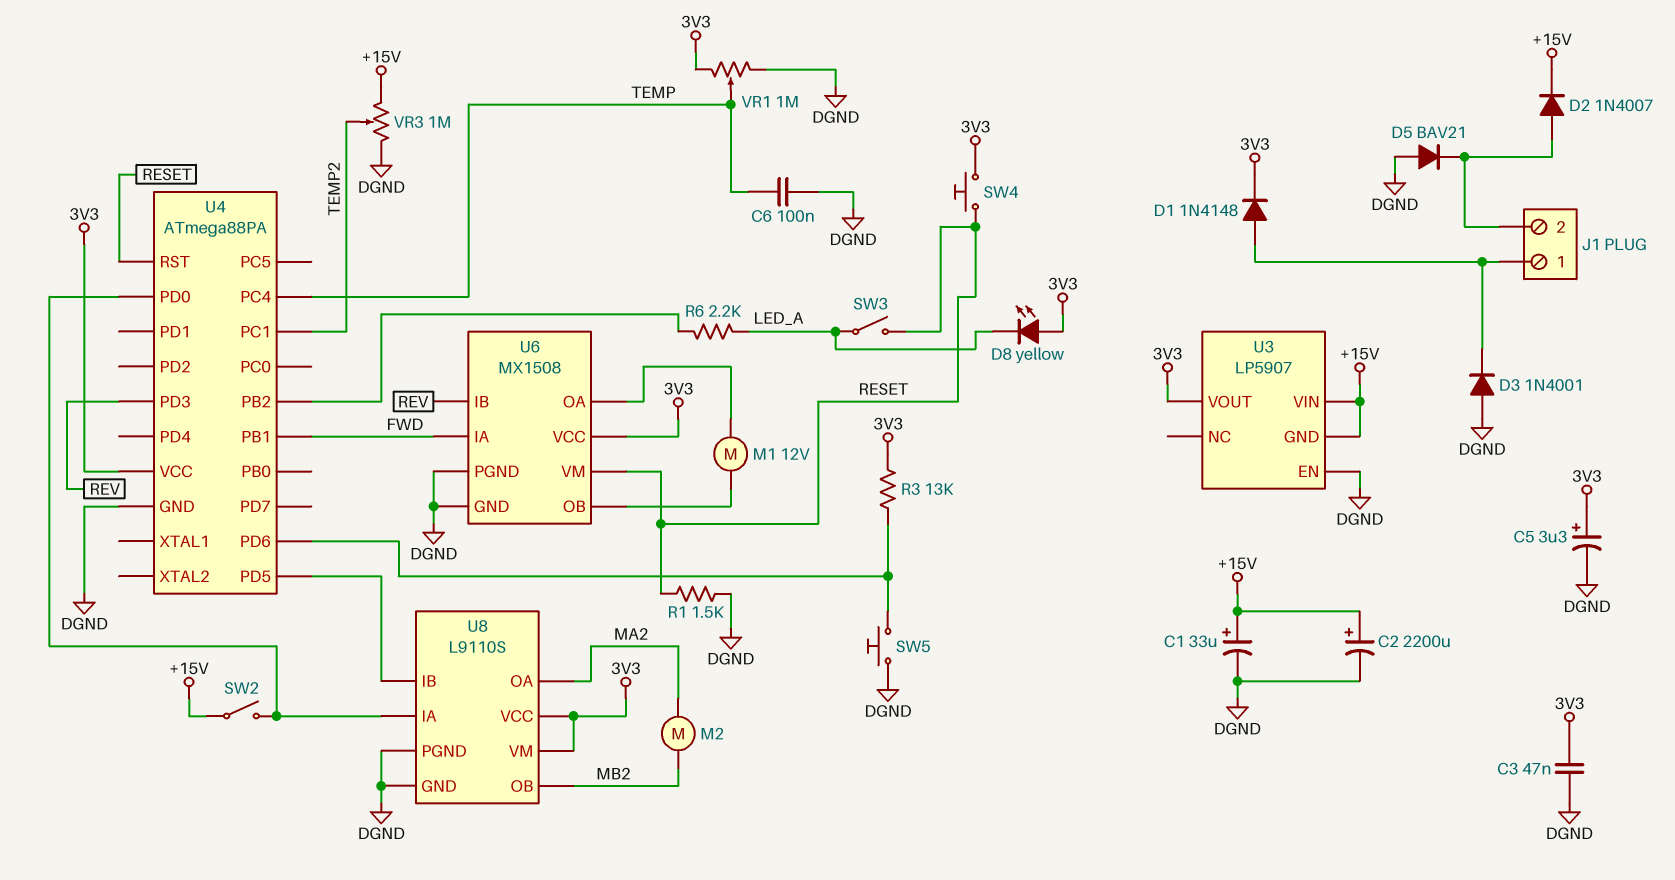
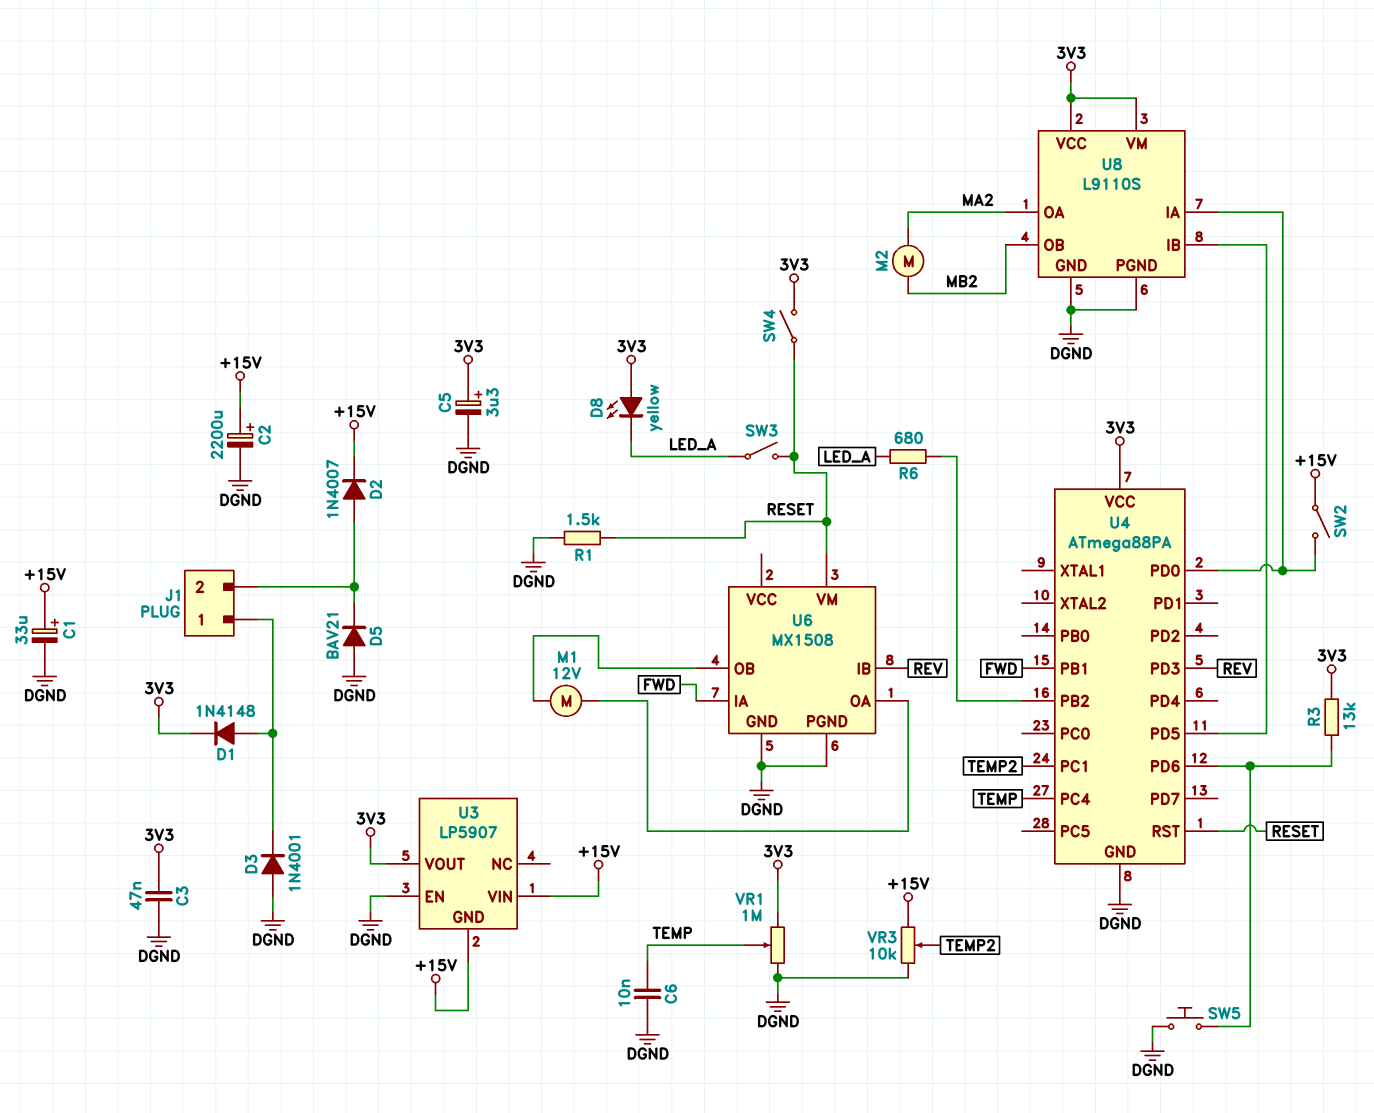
C6: 100nF (DGND, TEMP) -> 10nF (DGND, TEMP)
R6: 2.2k (LED_A, U4/PB2) -> 680 (LED_A, U4/PB2)
SW4: button (3V3, RESET) -> switch (3V3, RESET)
U6 pin VCC: 3V3 -> none
VR3: 1M (+15V, DGND, wiper TEMP2) -> 10k (+15V, DGND, wiper TEMP2)

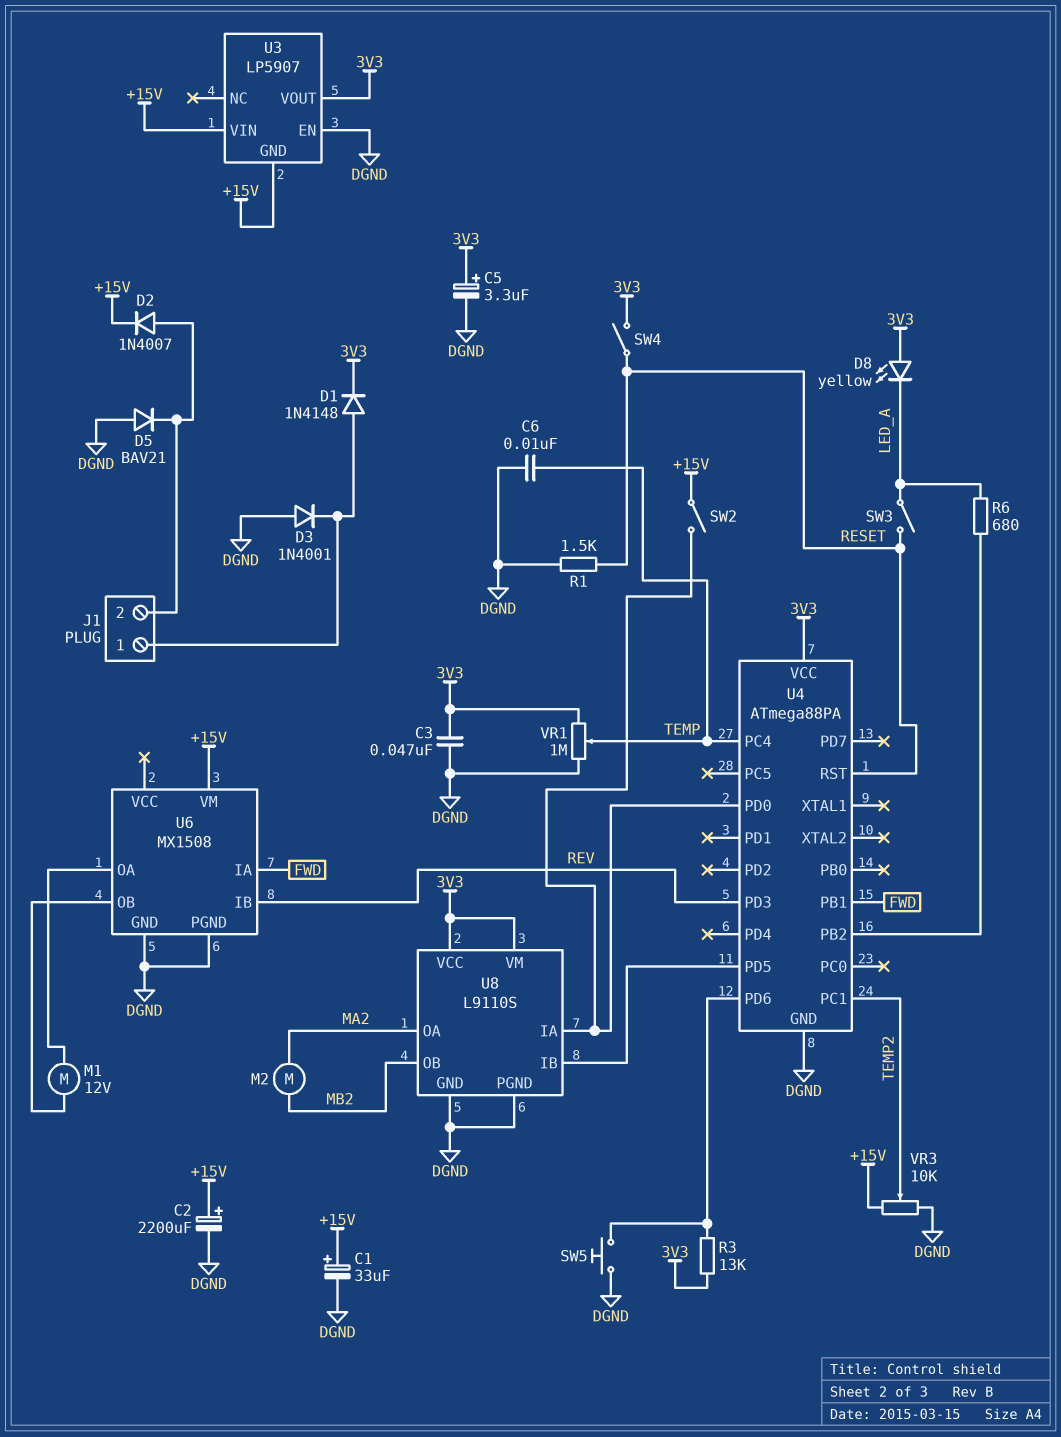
U6 pin VM: RESET -> +15V

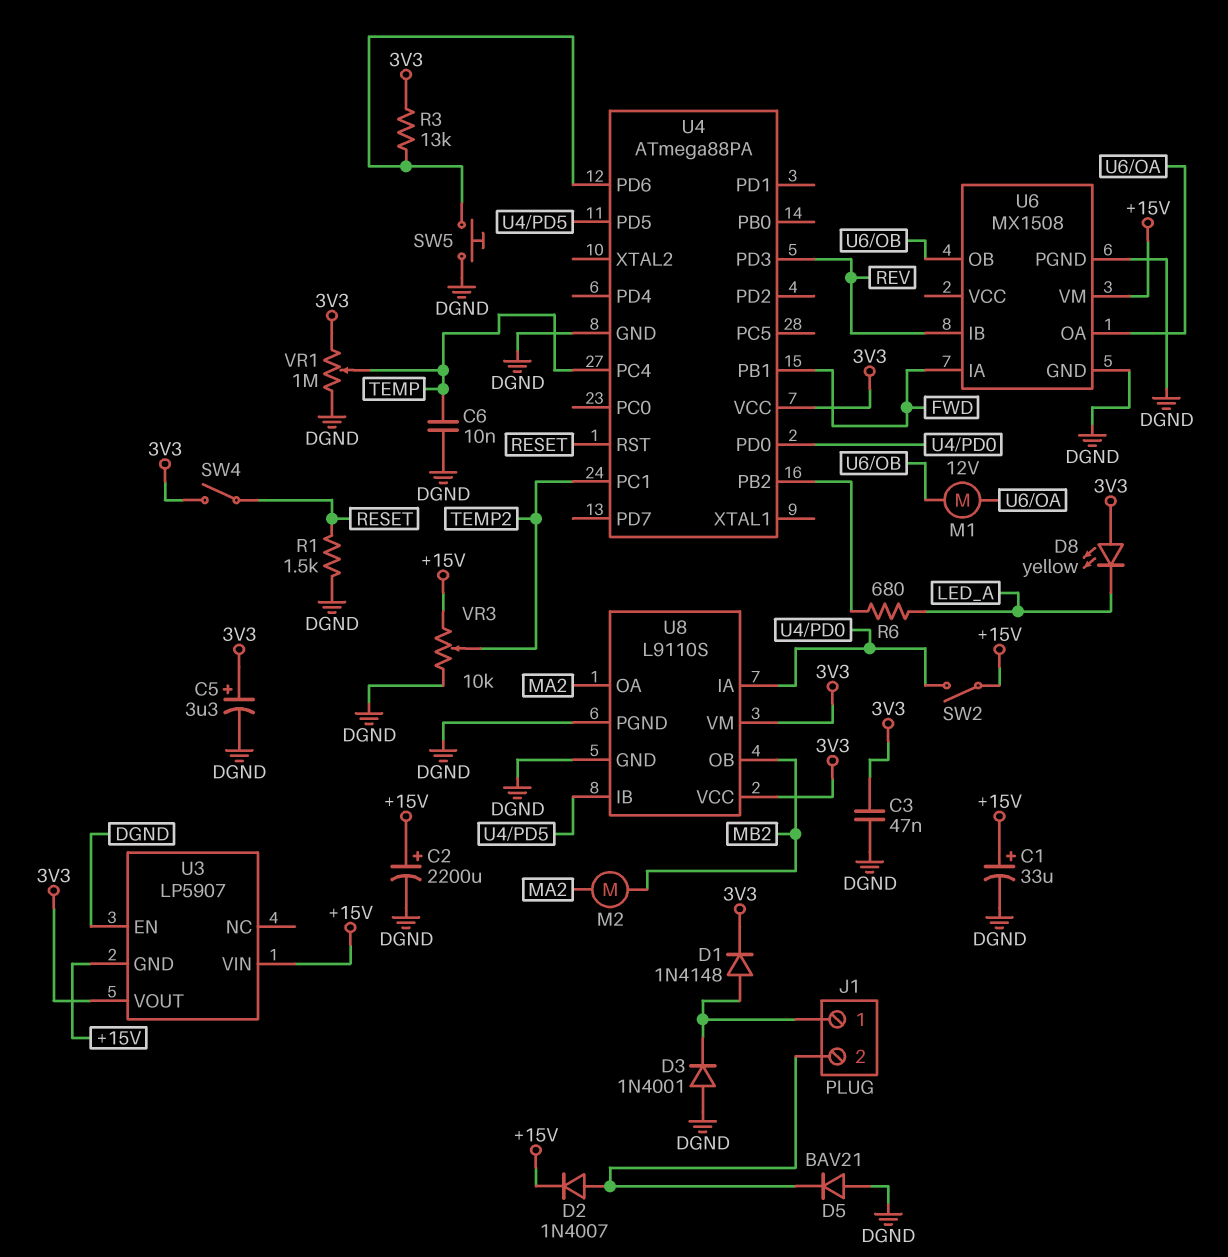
SW3: switch (LED_A, RESET) -> none

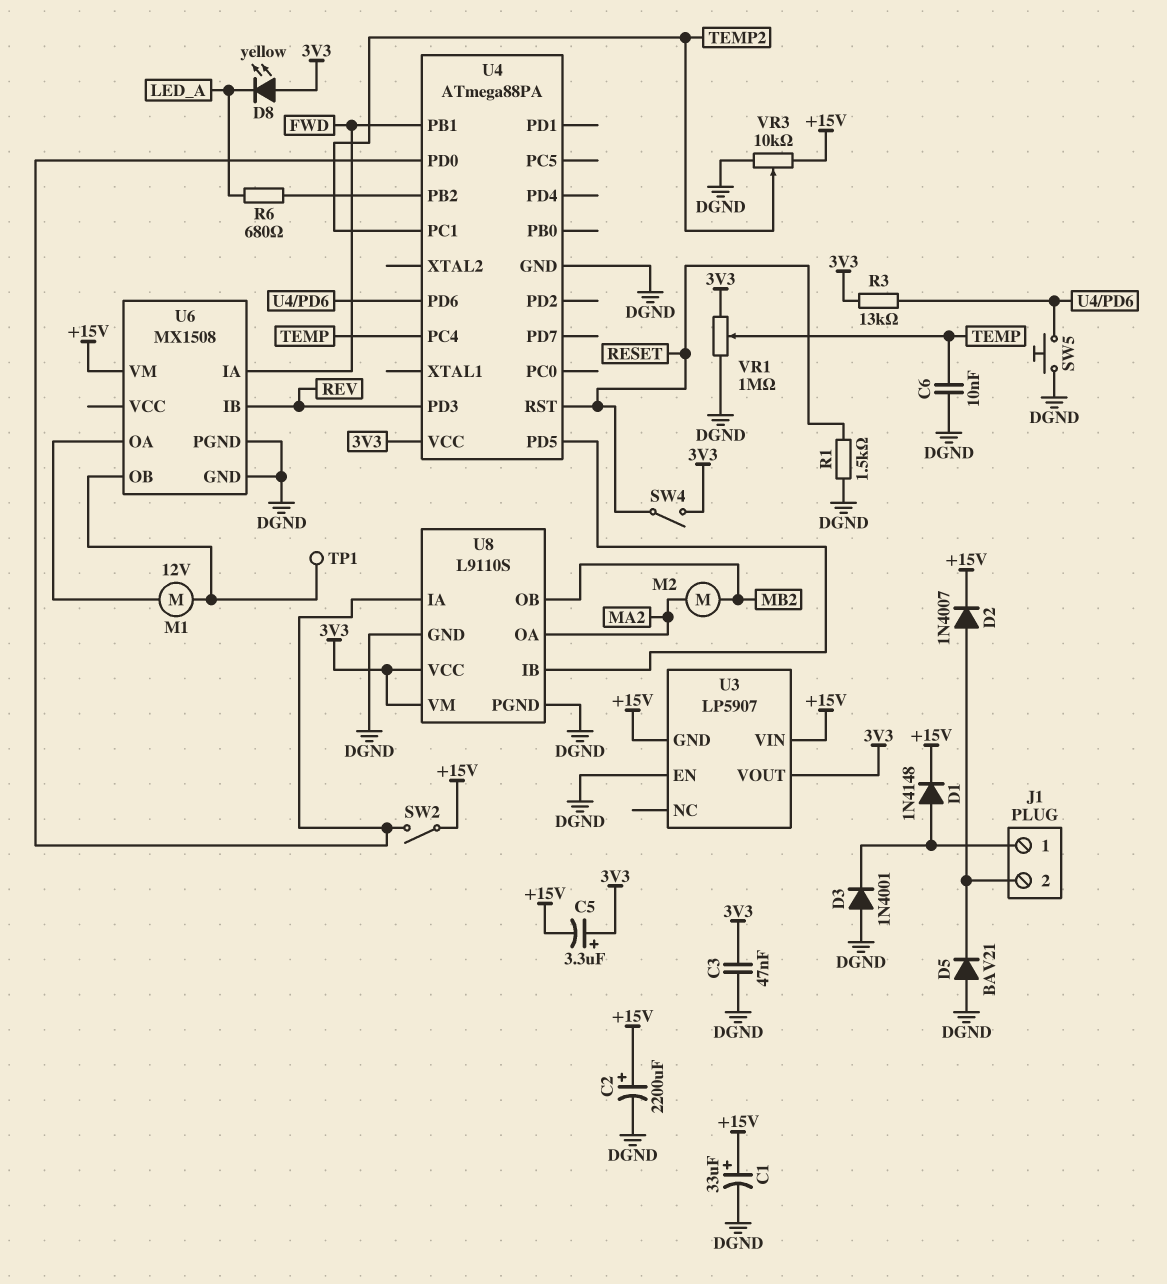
C5: 3.3uF (plus 3V3, minus DGND) -> 3.3uF (plus 3V3, minus +15V)
D1: diode 1N4148 (A J1/1, K 3V3) -> diode 1N4148 (A J1/1, K +15V)
TP1: none -> test point (U6/OB)

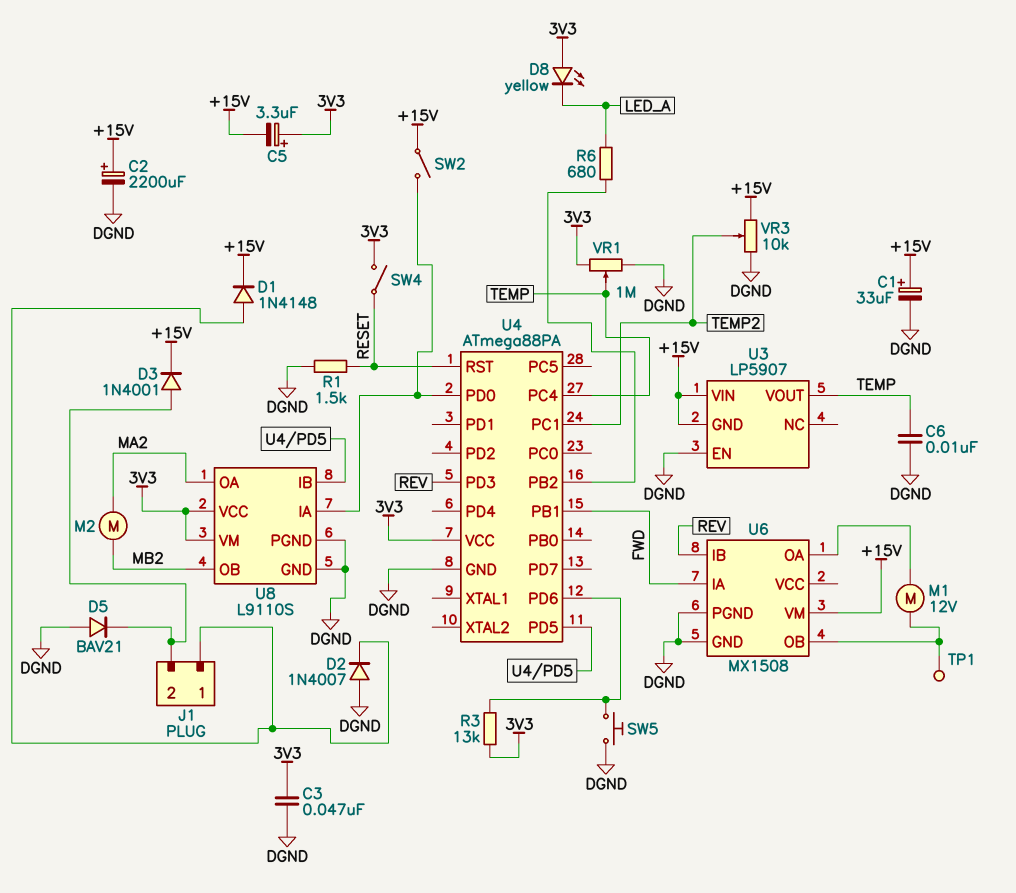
D2: diode 1N4007 (A J1/2, K +15V) -> diode 1N4007 (A DGND, K J1/1)
D3: diode 1N4001 (A DGND, K J1/1) -> diode 1N4001 (A J1/2, K +15V)
U3 pin VOUT: 3V3 -> TEMP

